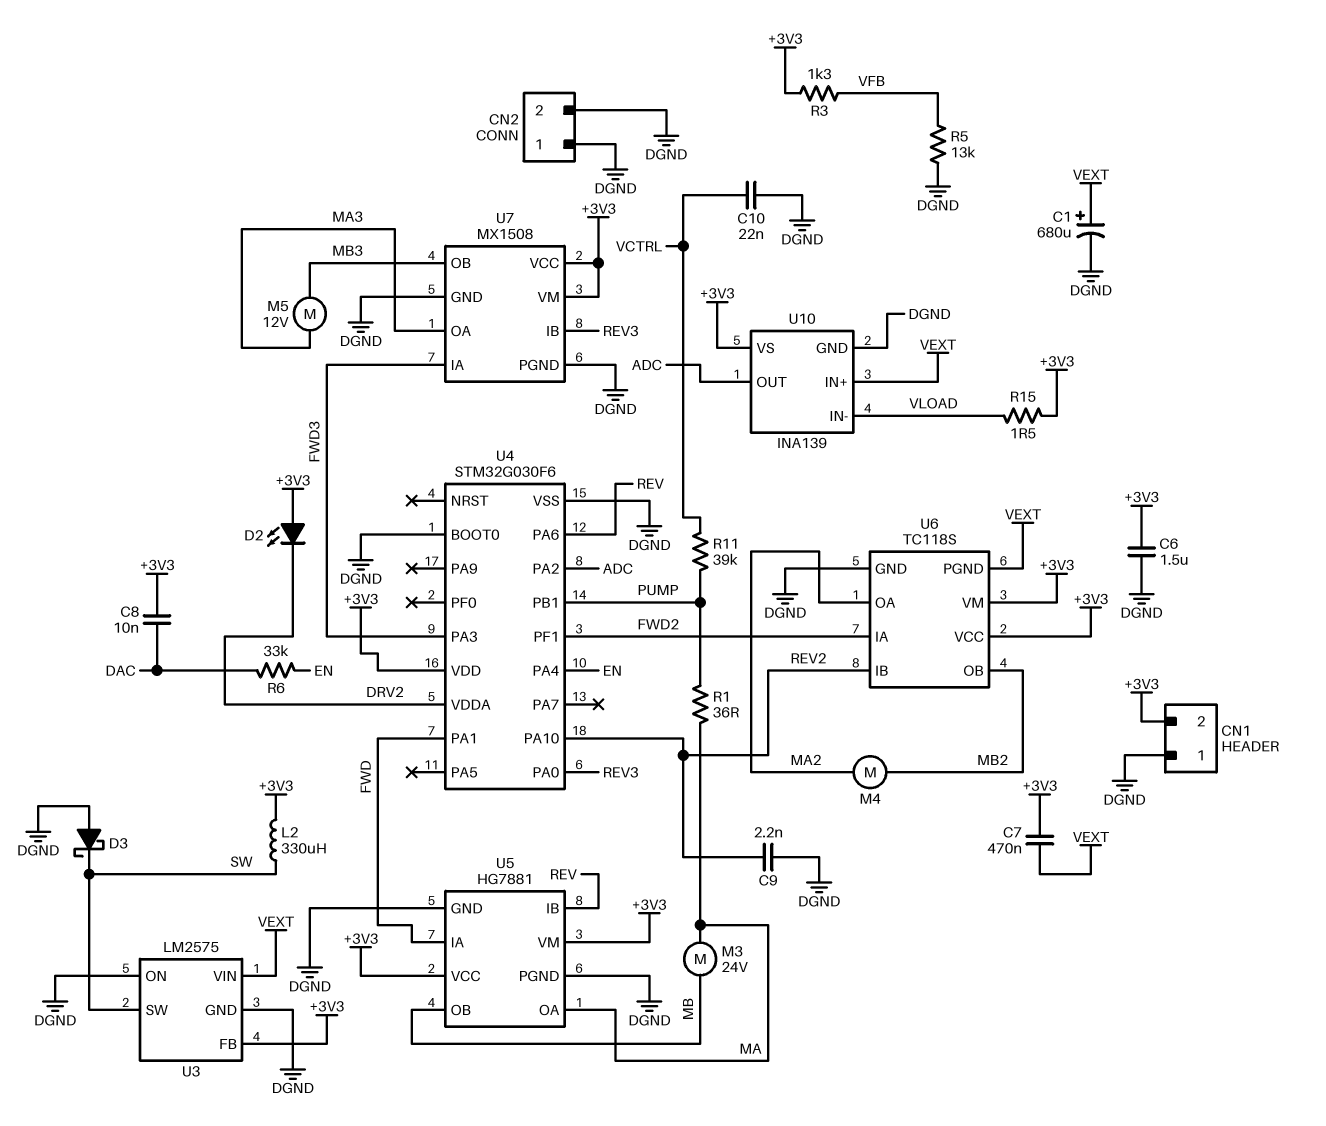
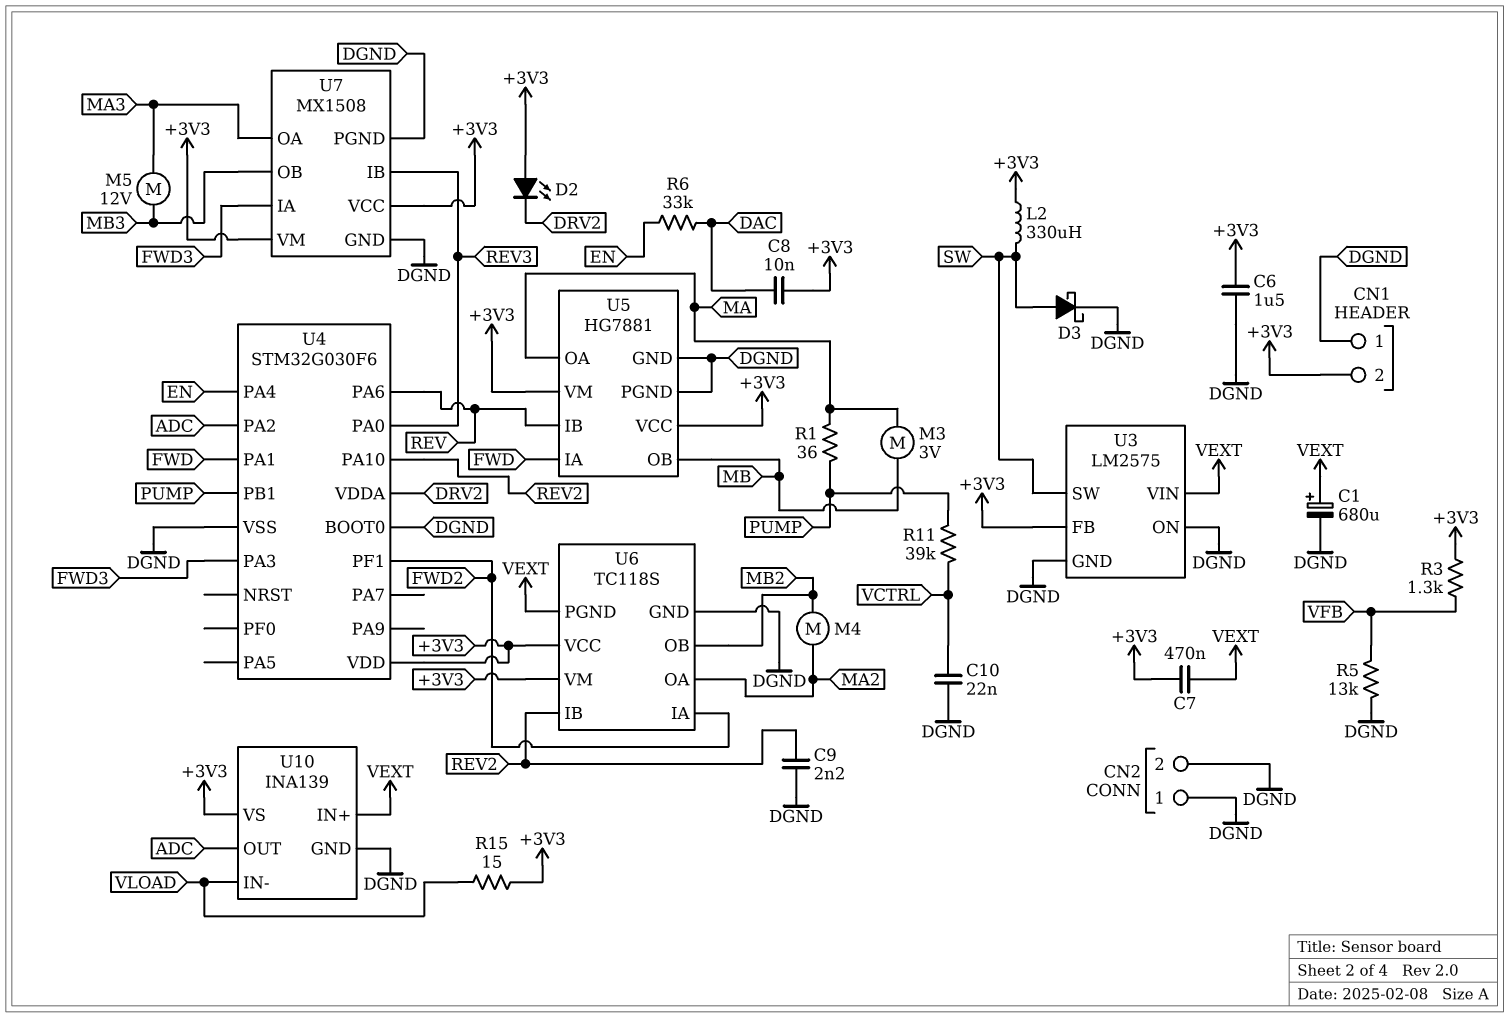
D3: schottky (A DGND, K SW) -> schottky (A SW, K DGND)
M3: motor 24V (MA, MB) -> motor 3V (MA, MB)
R15: 1.5 (+3V3, VLOAD) -> 15 (+3V3, VLOAD)

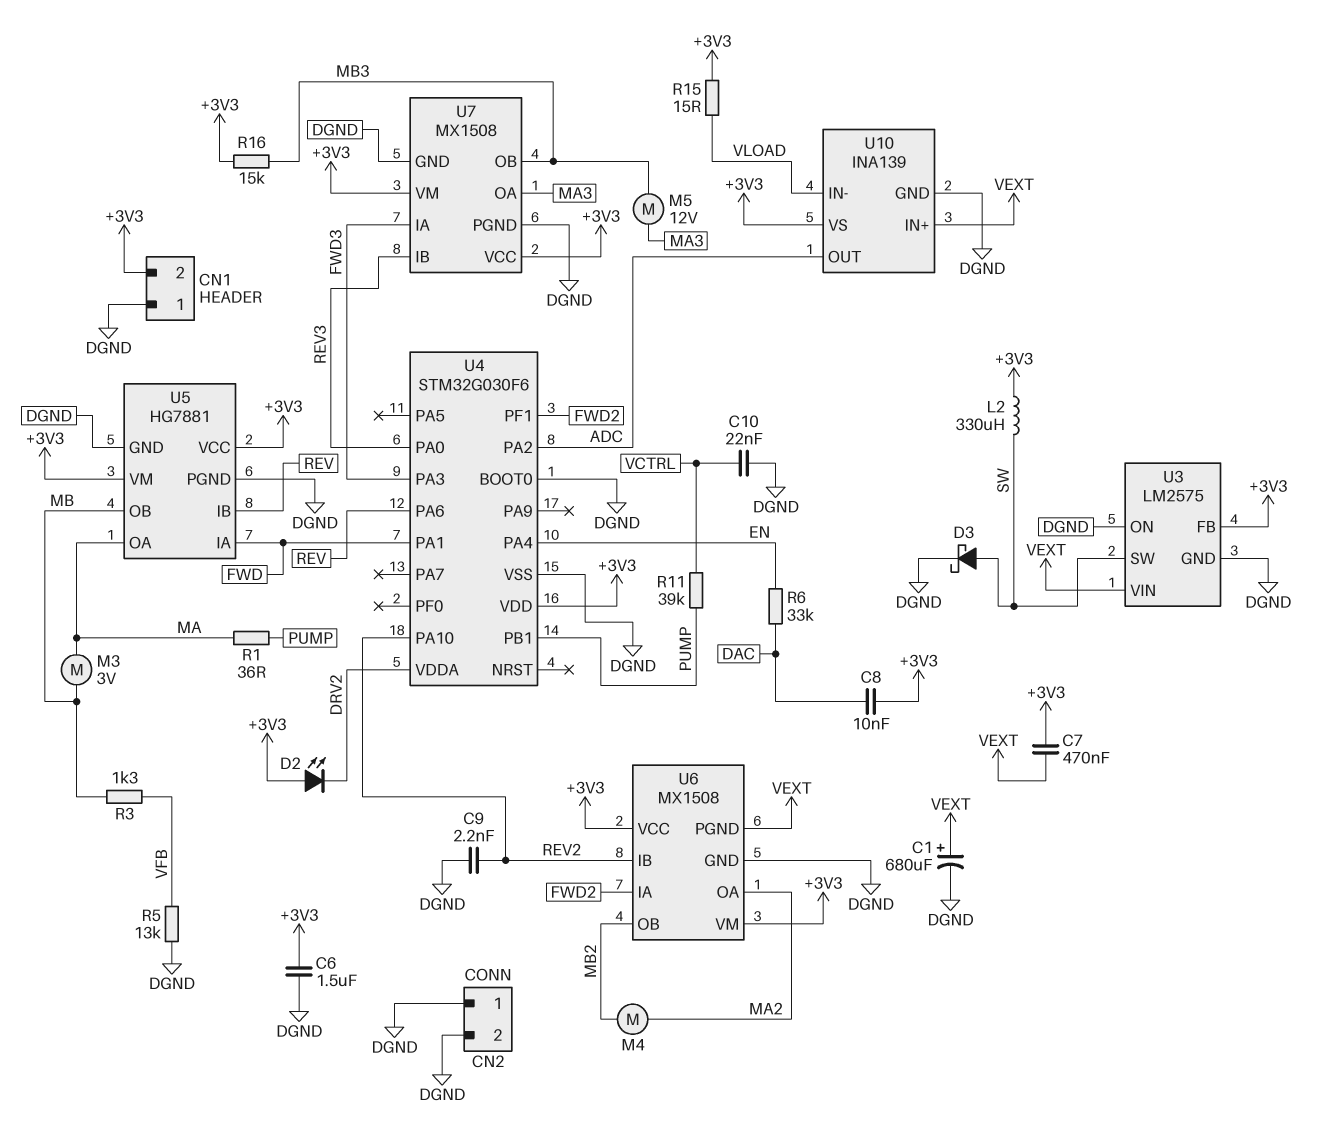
R3: 1.3k (+3V3, VFB) -> 1.3k (MB, VFB)
R16: none -> 15k (+3V3, MB3)
U6: TC118S -> MX1508

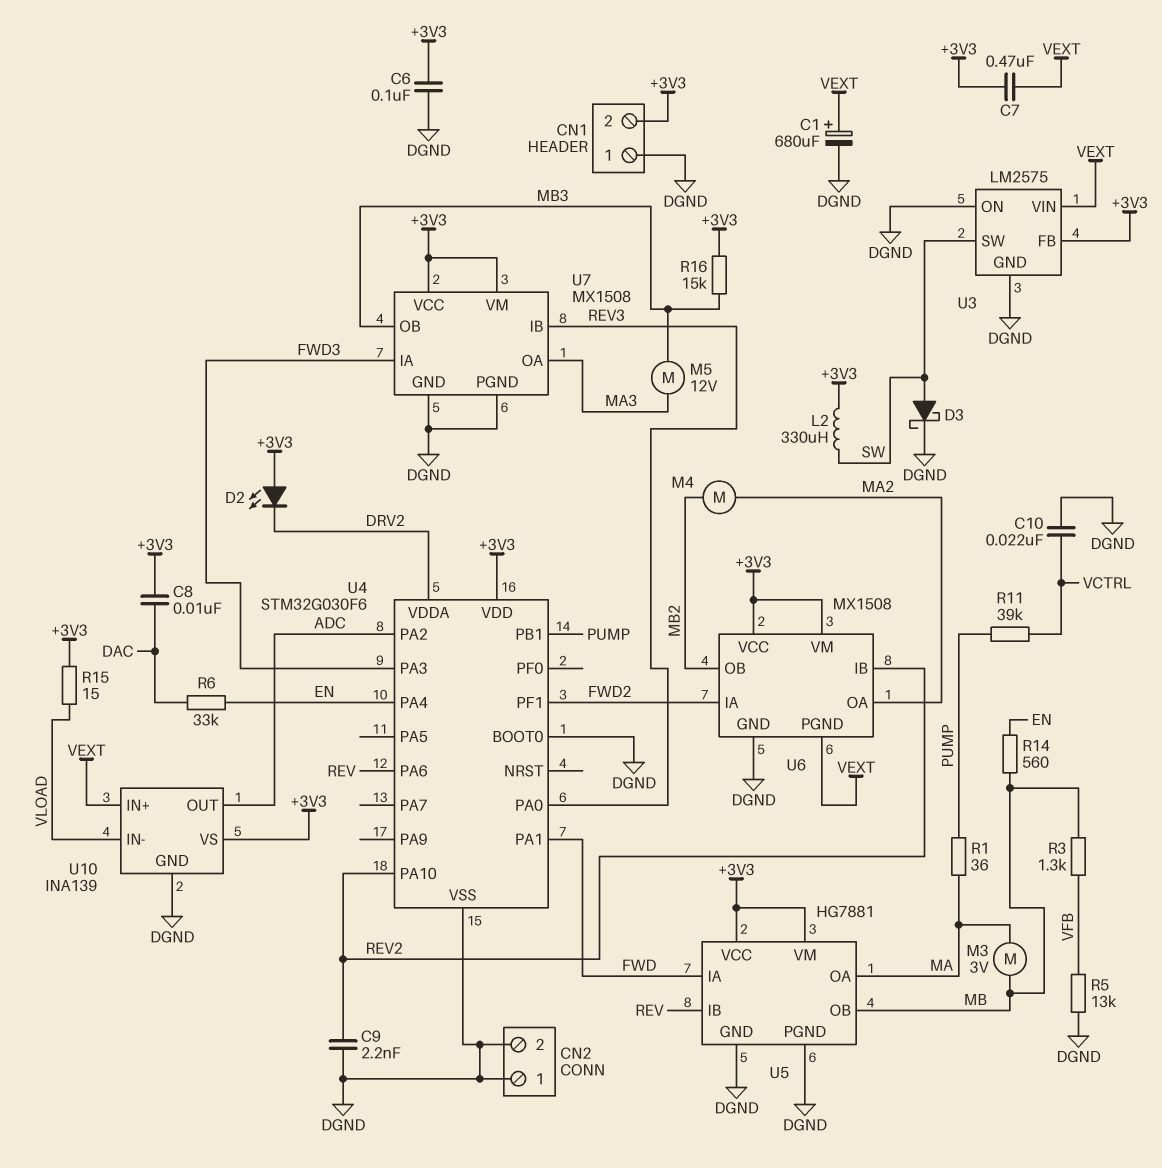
C6: 1.5uF (+3V3, DGND) -> 100nF (+3V3, DGND)
R14: none -> 560 (EN, MB)

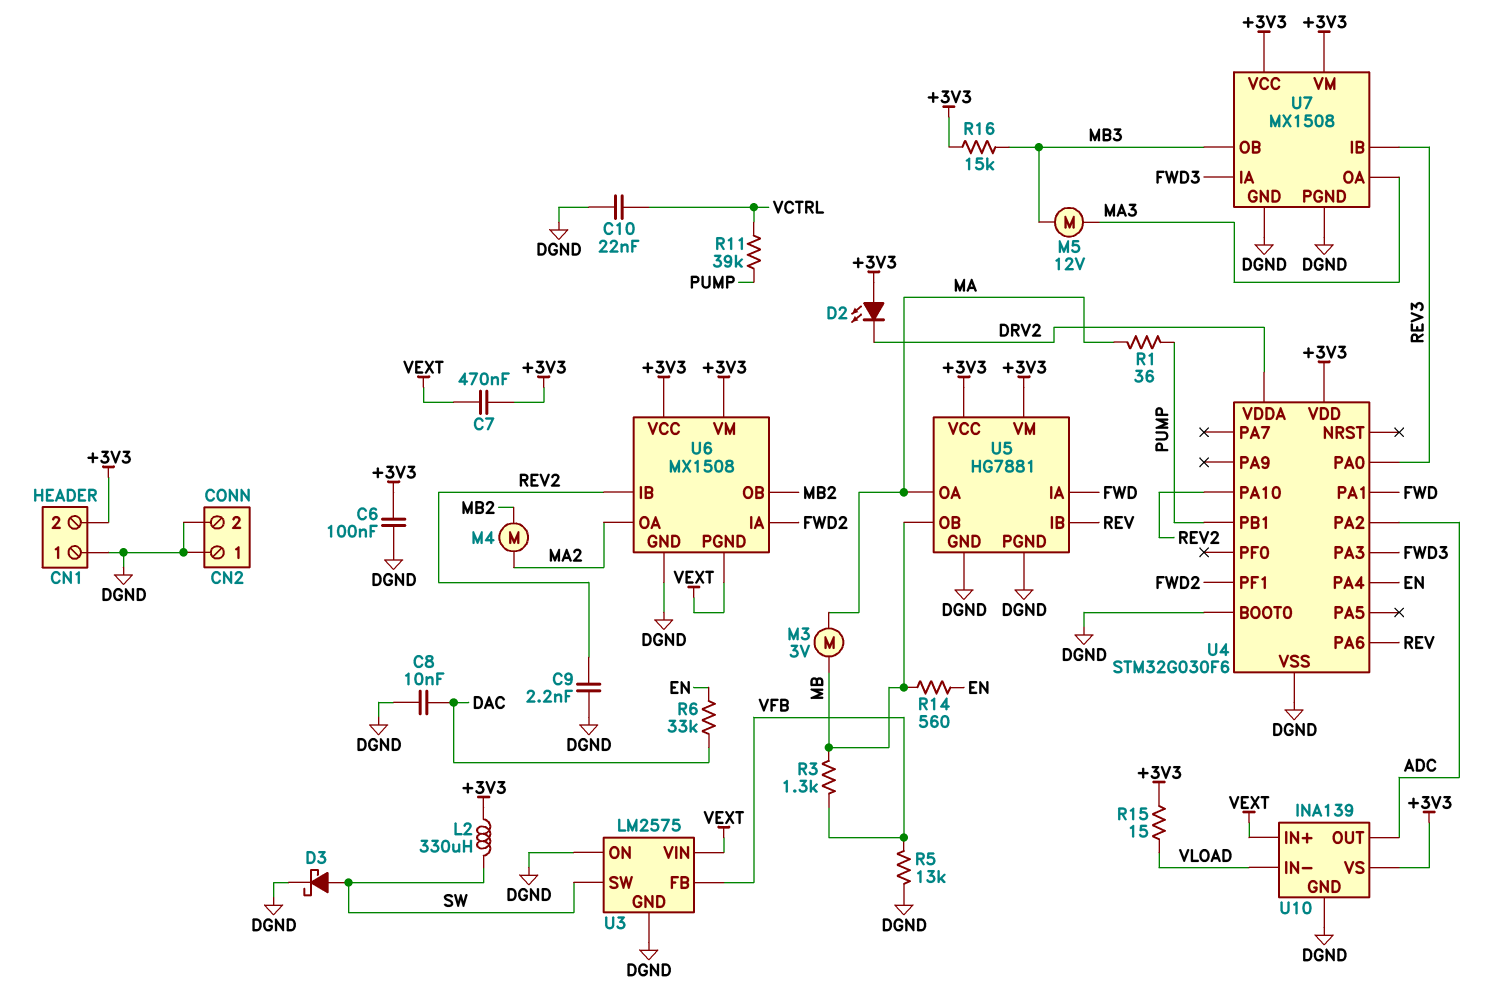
C1: 680uF (plus VEXT, minus DGND) -> none
C8: 10nF (+3V3, DAC) -> 10nF (DAC, DGND)
U3 pin FB: +3V3 -> VFB

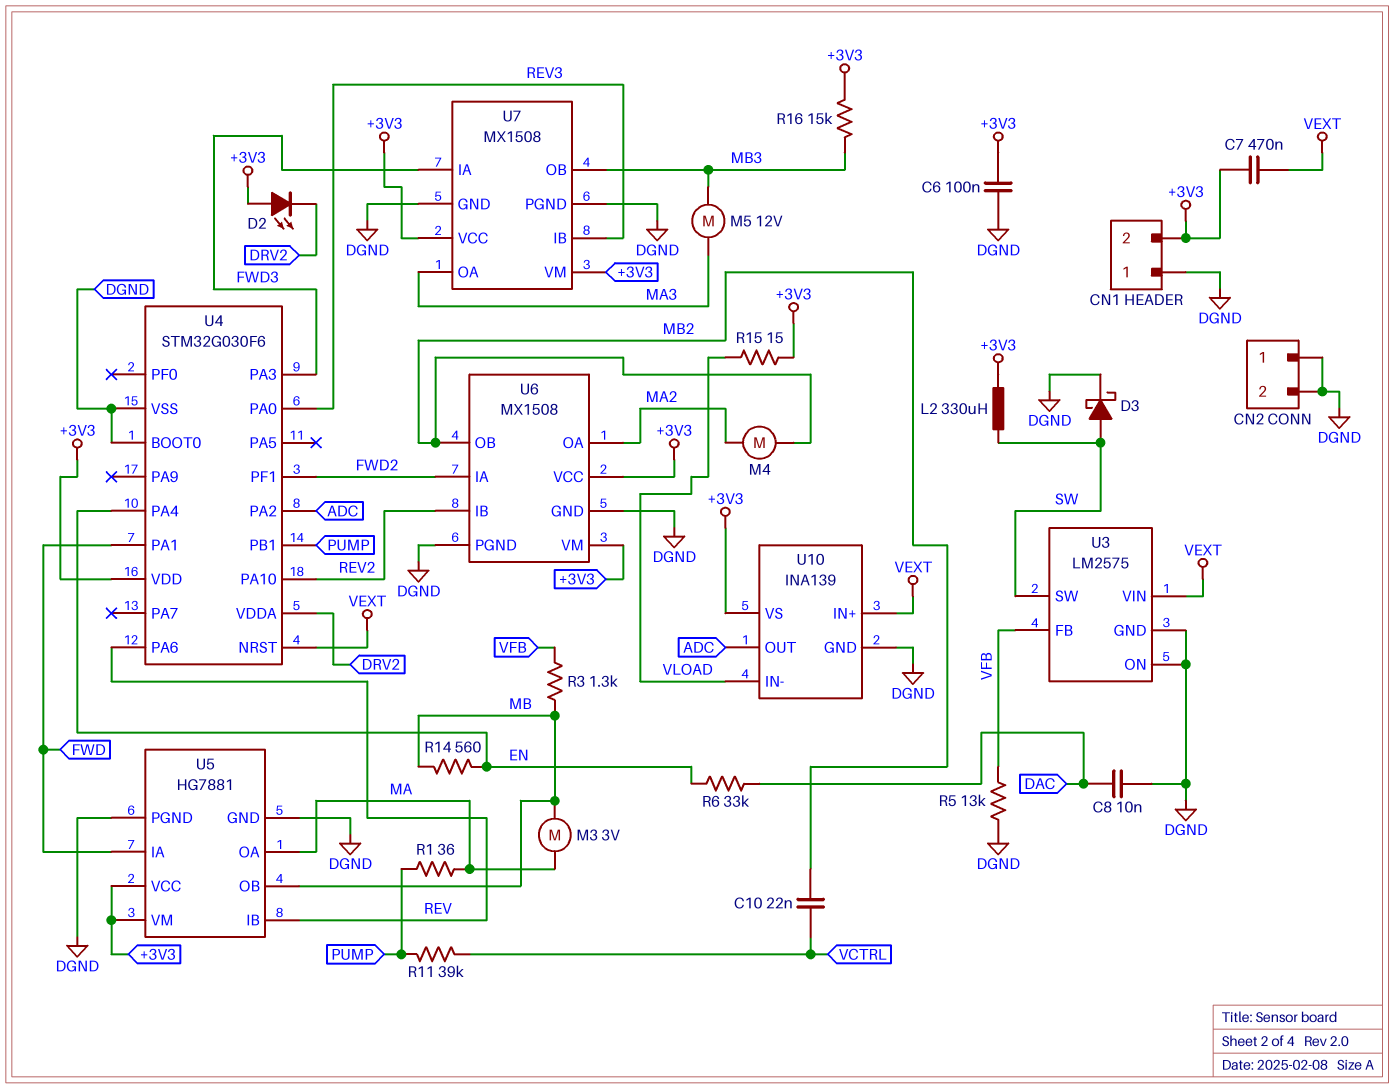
C9: 2.2nF (DGND, REV2) -> none
C10: 22nF (DGND, VCTRL) -> 22nF (MB2, VCTRL)
U4 pin NRST: none -> VEXT
U6 pin PGND: VEXT -> DGND

